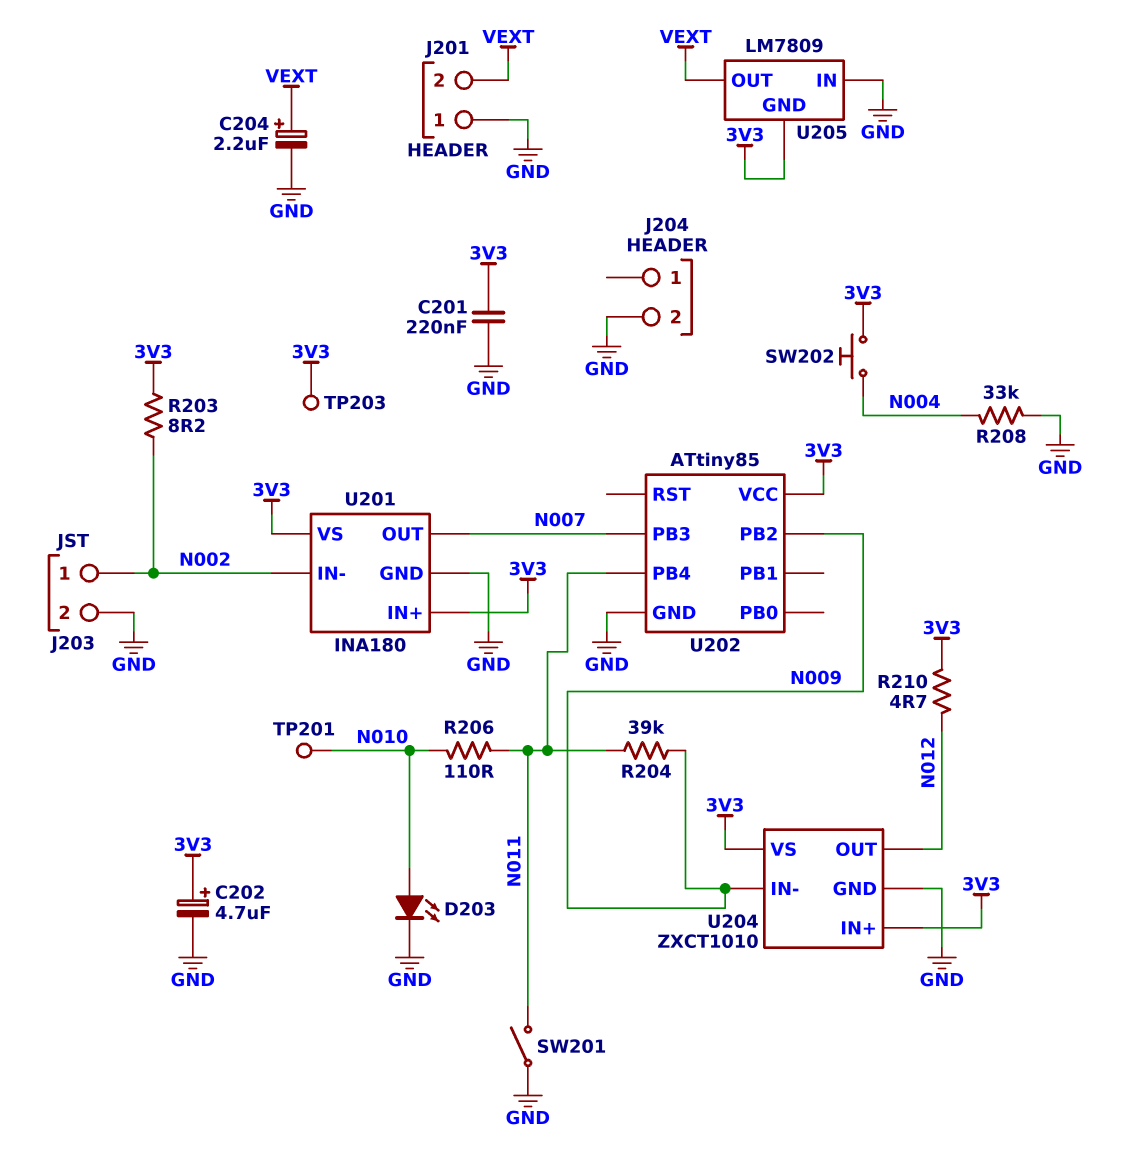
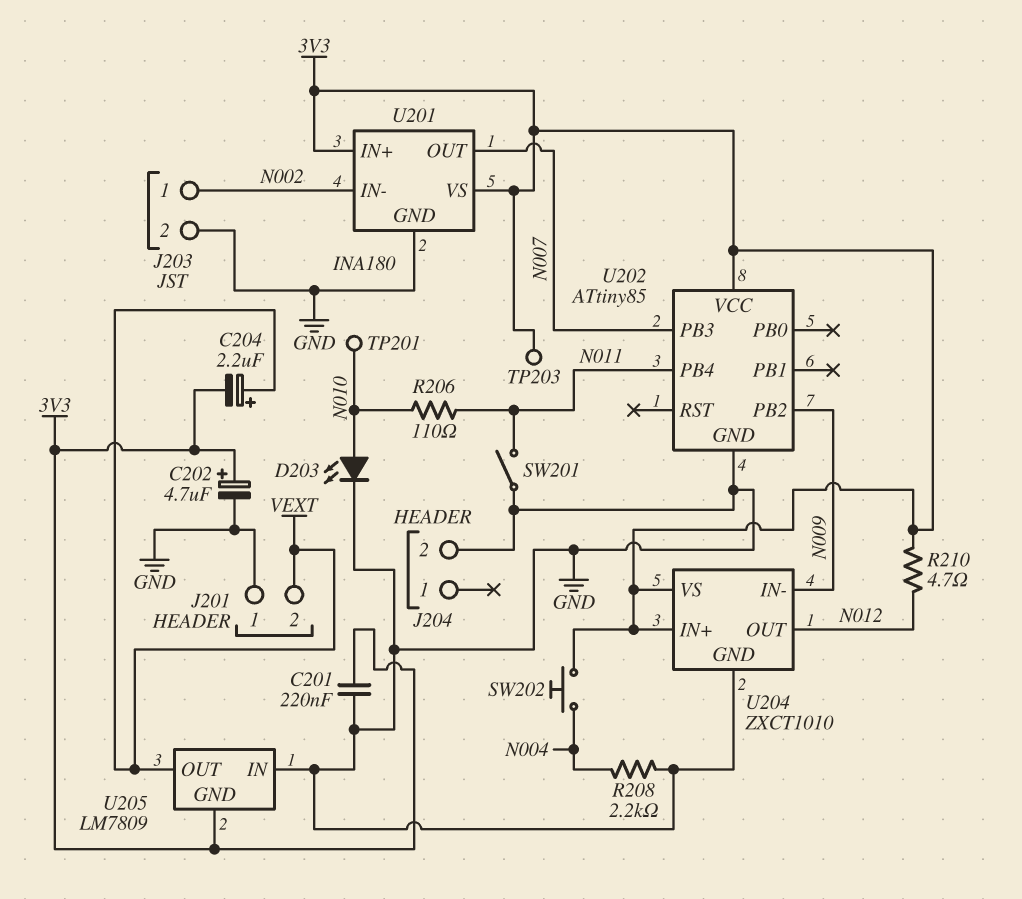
C204: 2.2uF (plus VEXT, minus GND) -> 2.2uF (plus VEXT, minus 3V3)
R203: 8.2 (3V3, N002) -> none
R204: 39k (N009, N011) -> none
R208: 33k (GND, N004) -> 2.2k (GND, N004)

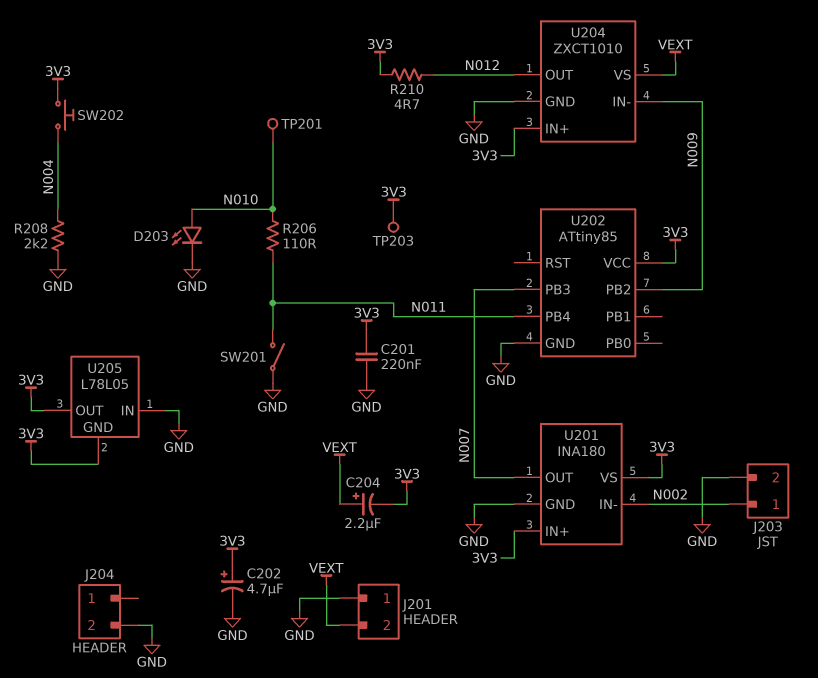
U204 pin VS: 3V3 -> VEXT
U205: LM7809 -> L78L05
U205 pin OUT: VEXT -> 3V3

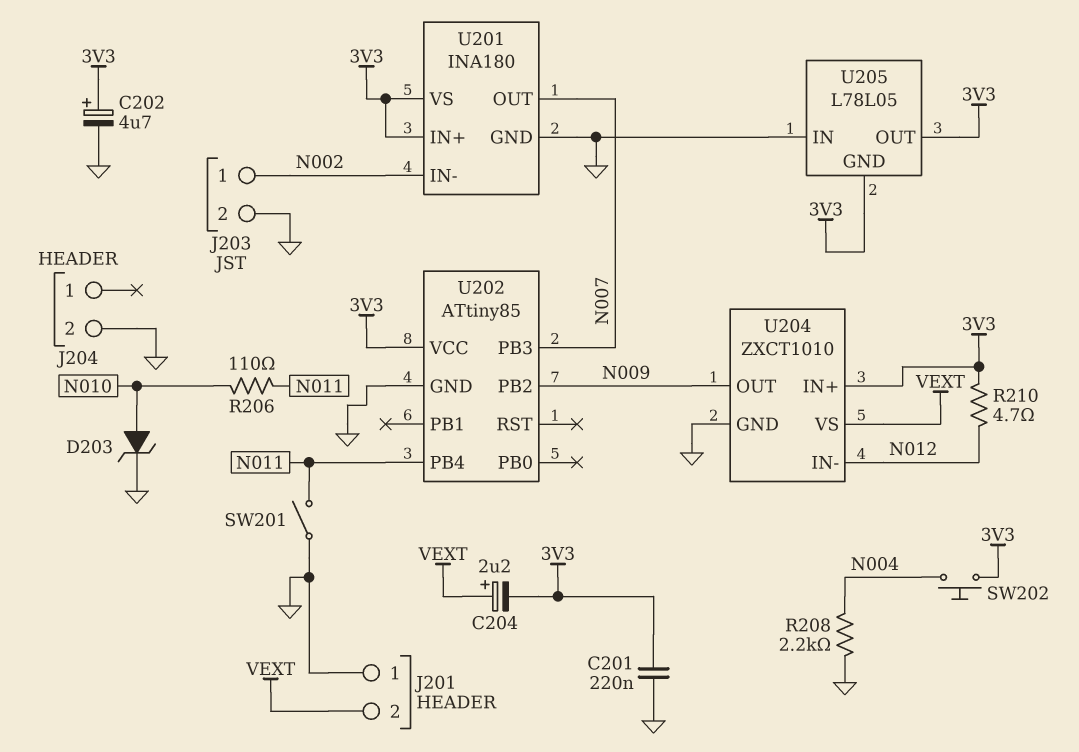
D203: LED (A N010, K GND) -> zener (A N010, K GND)
TP201: test point (N010) -> none
TP203: test point (3V3) -> none
U204 pin IN-: N009 -> N012
U204 pin OUT: N012 -> N009

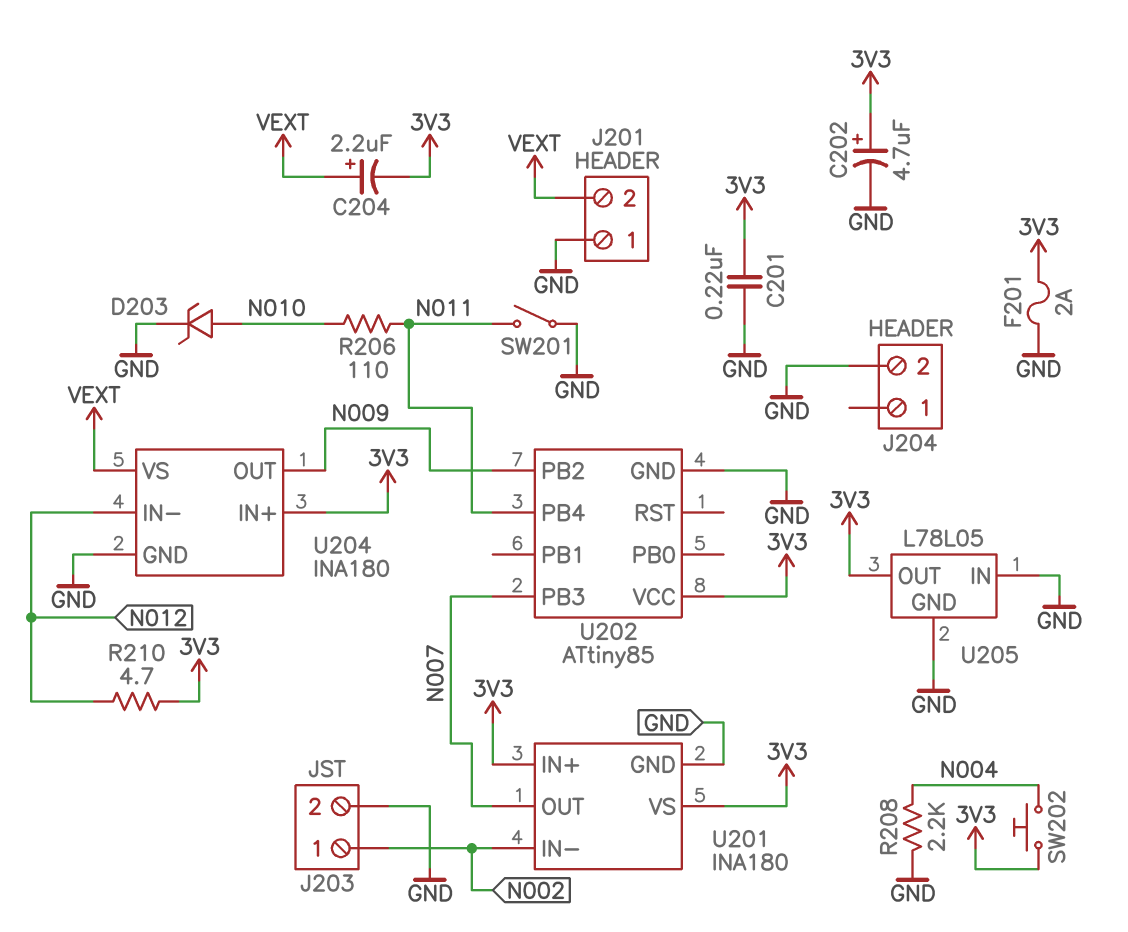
F201: none -> 2A (3V3, GND)
U204: ZXCT1010 -> INA180
U205 pin GND: 3V3 -> GND

